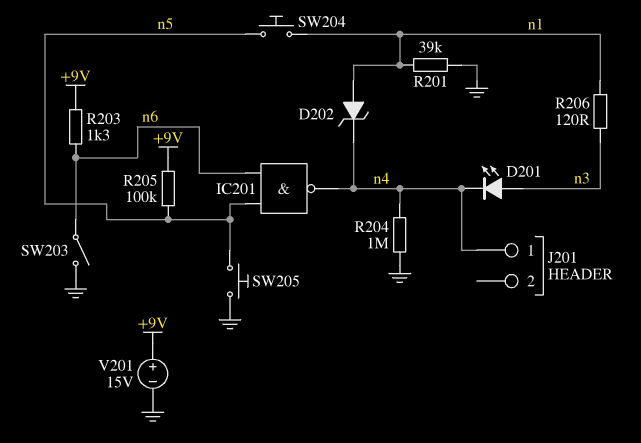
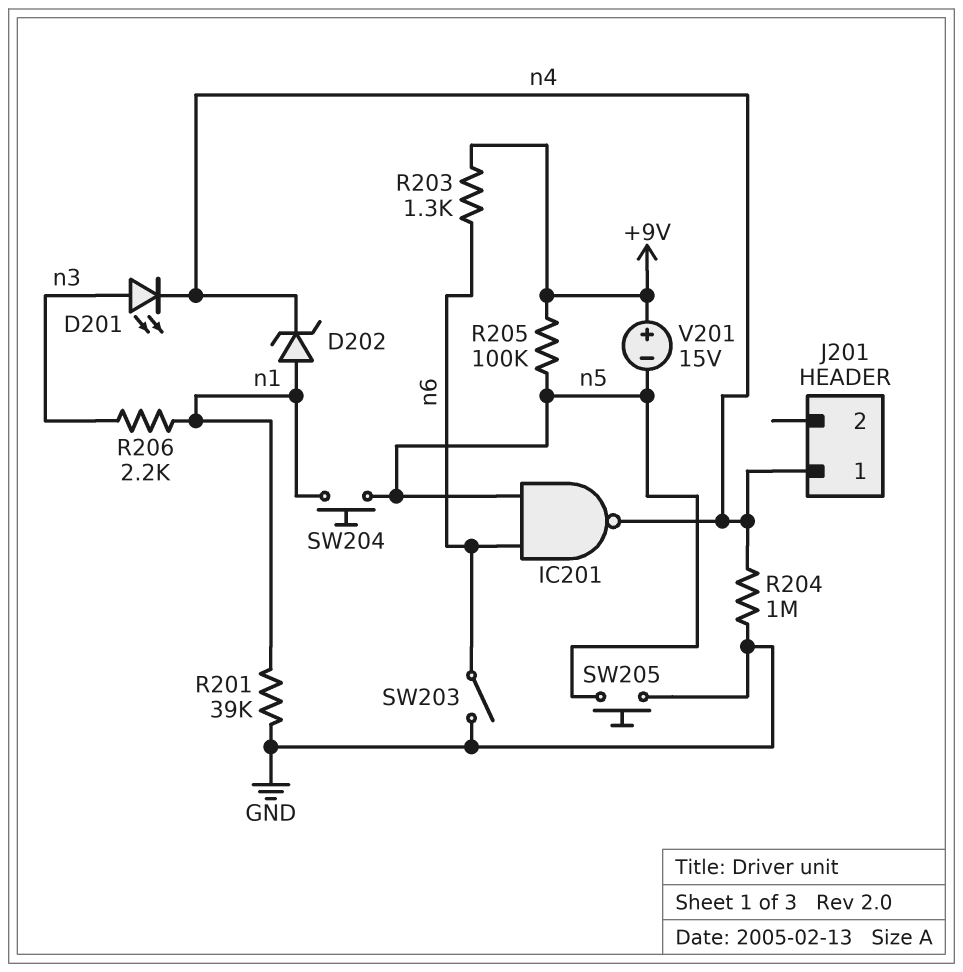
R206: 120 (n1, n3) -> 2.2k (n1, n3)
V201: 15V (plus +9V, minus GND) -> 15V (plus +9V, minus n5)

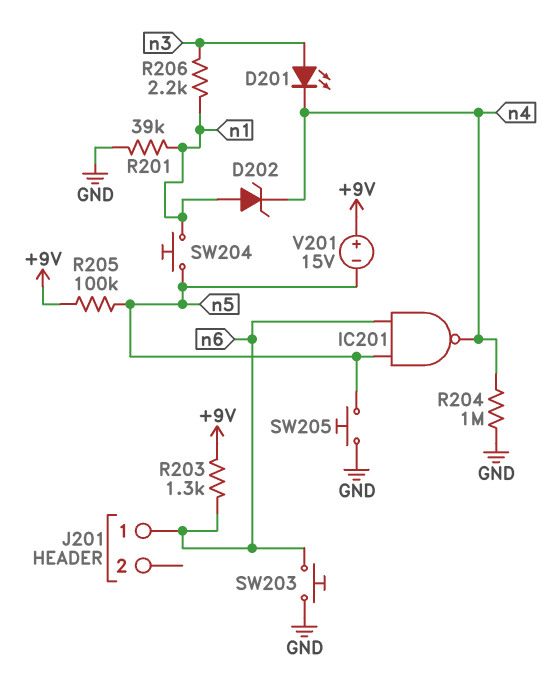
J201 pin 1: n4 -> n6
SW203: switch (GND, n6) -> button (GND, n6)

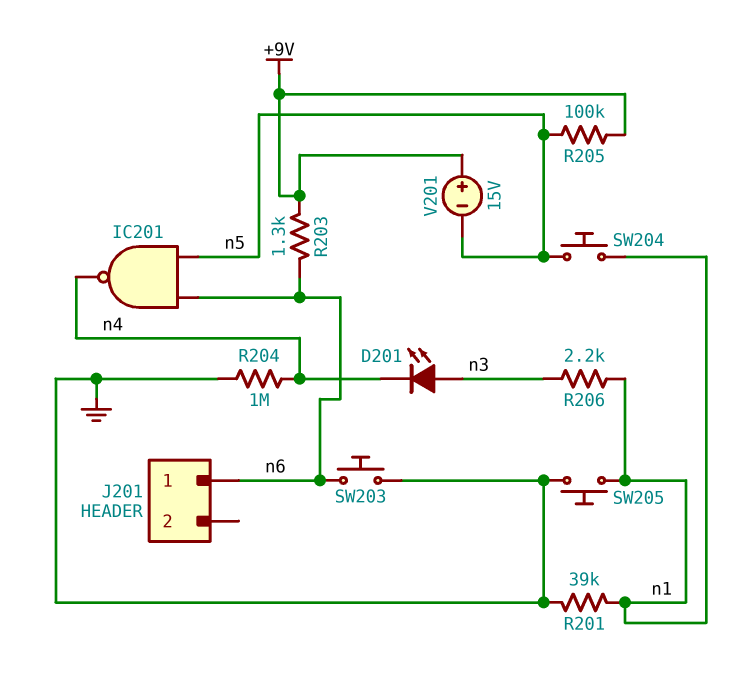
D202: zener (A n1, K n4) -> none
SW205: button (GND, n5) -> button (GND, n1)

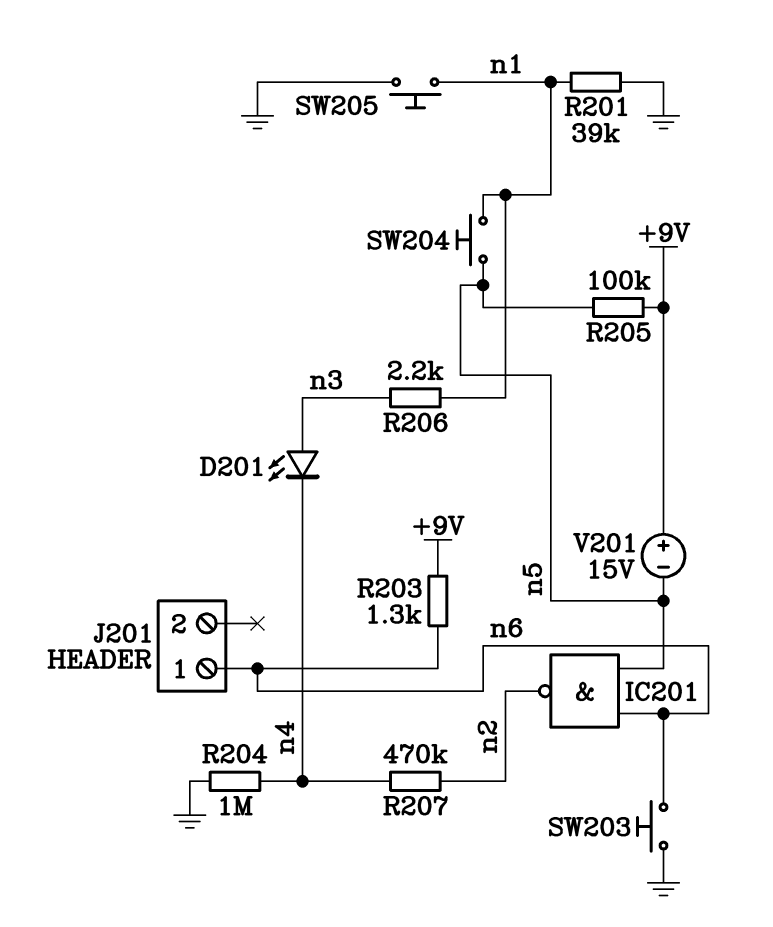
IC201: NAND (in n5, in n6, out n4) -> NAND (in n5, in n6, out n2)
R207: none -> 470k (n2, n4)

